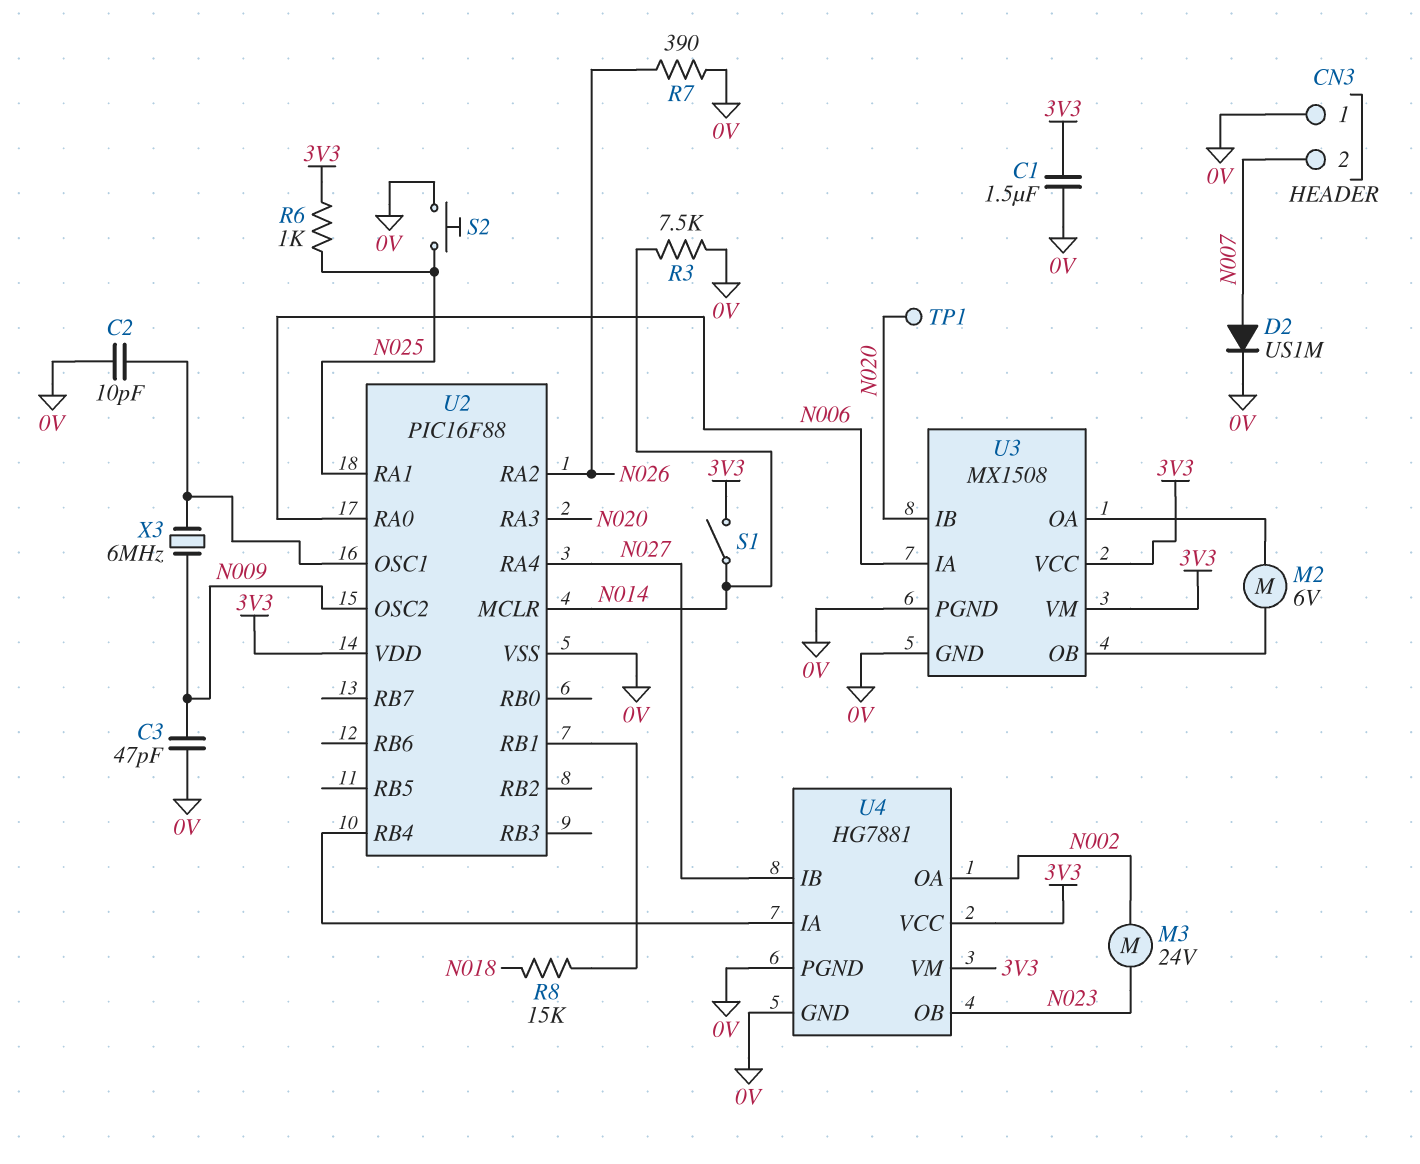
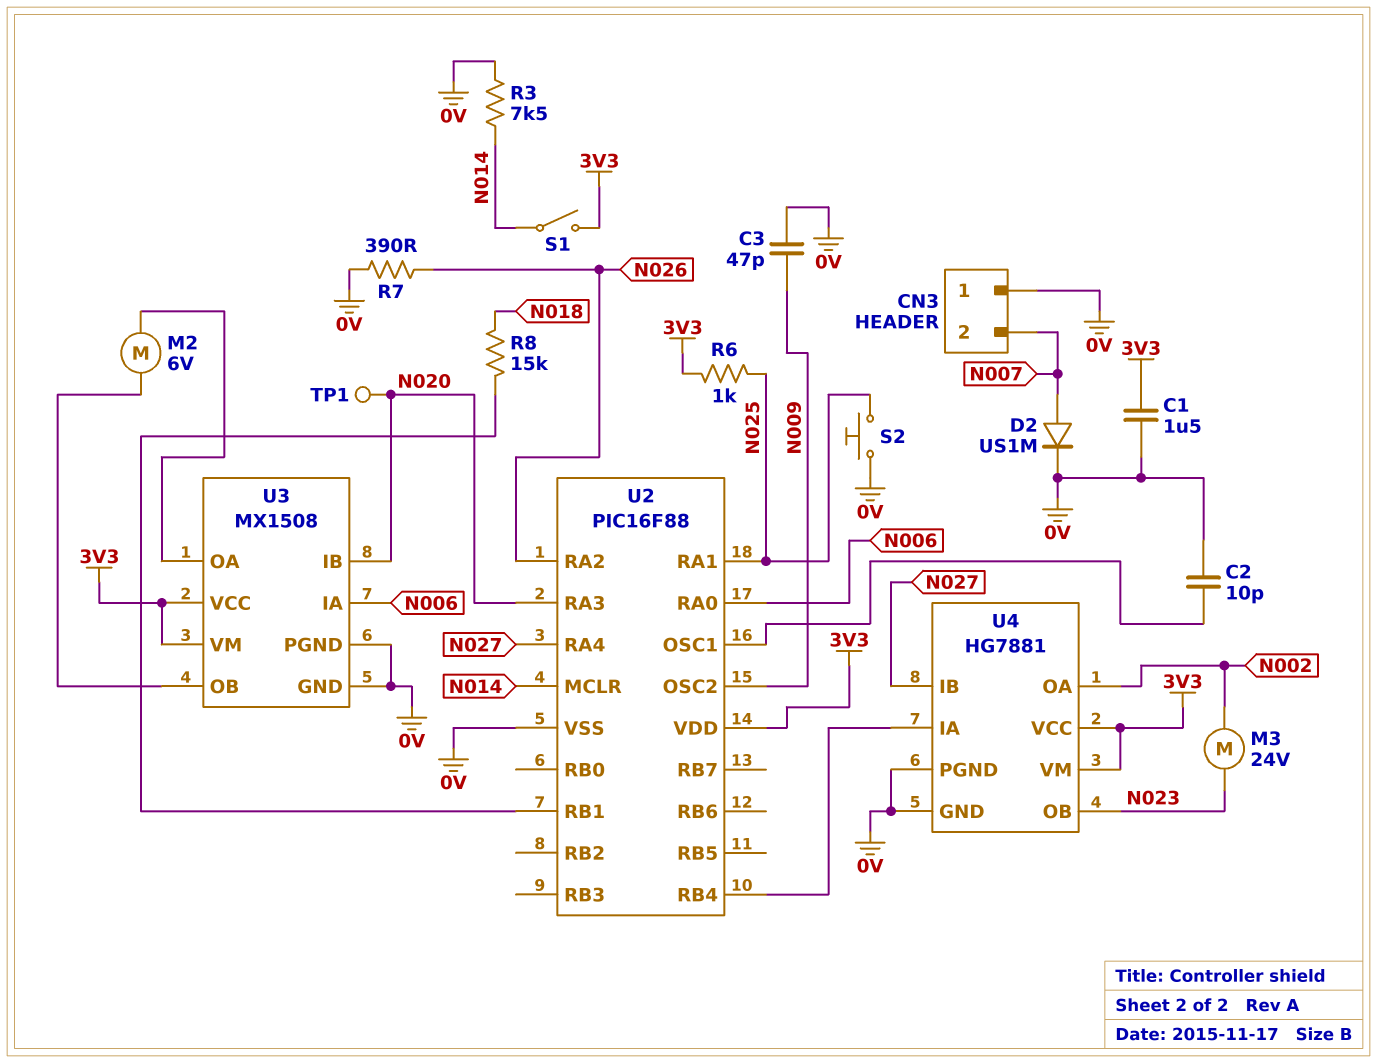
X3: 6MHz (N009, U2/OSC1) -> none

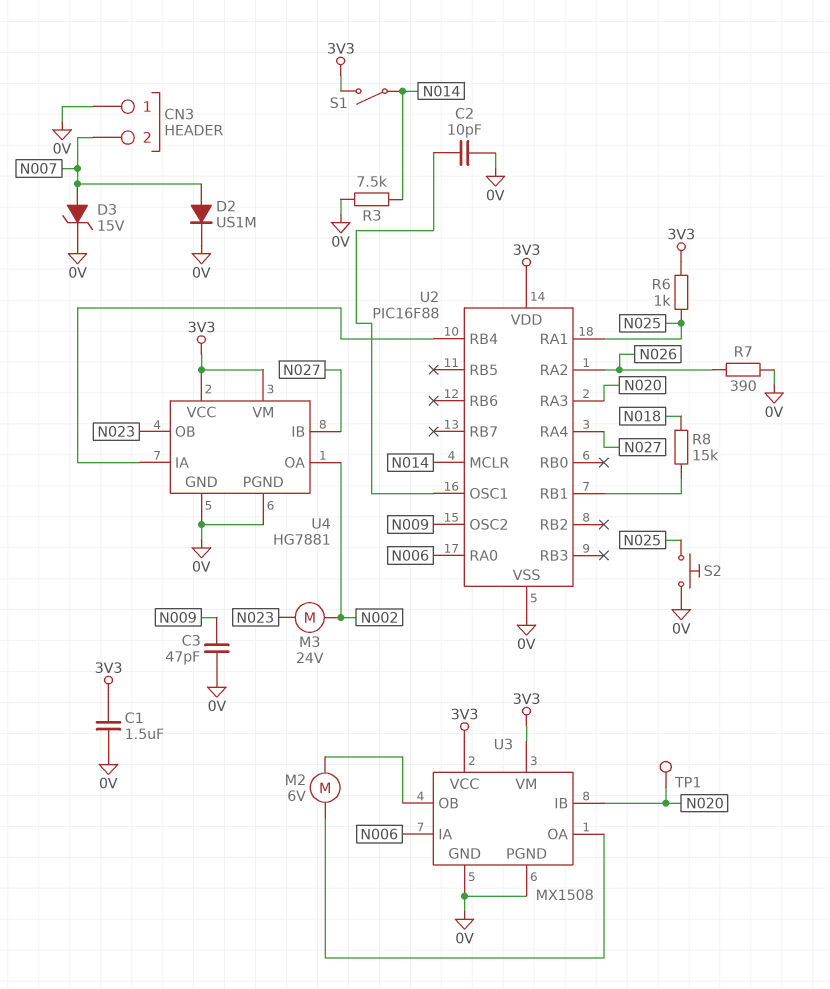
D3: none -> zener 15V (A N007, K 0V)

